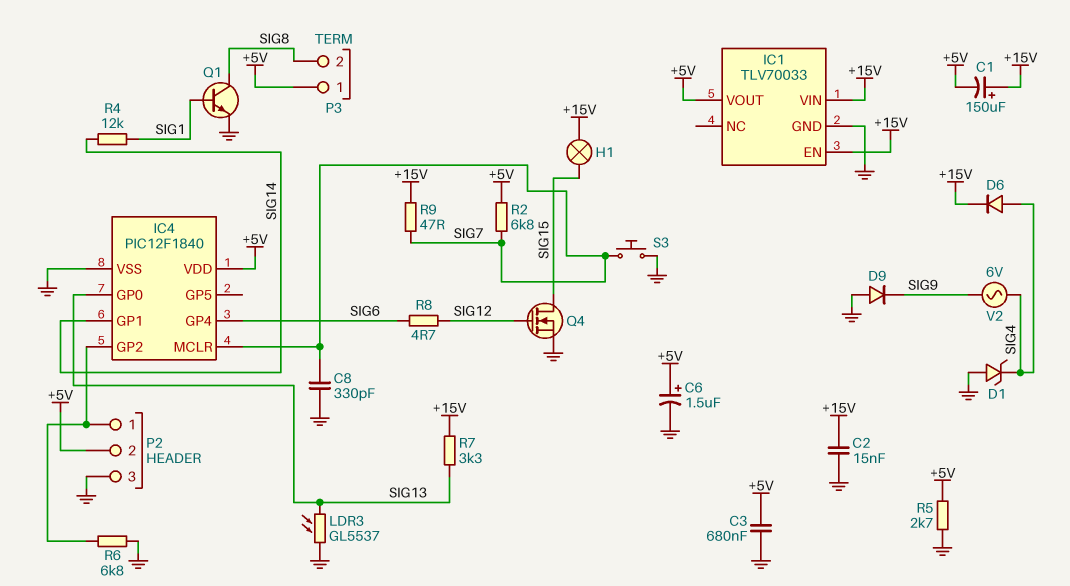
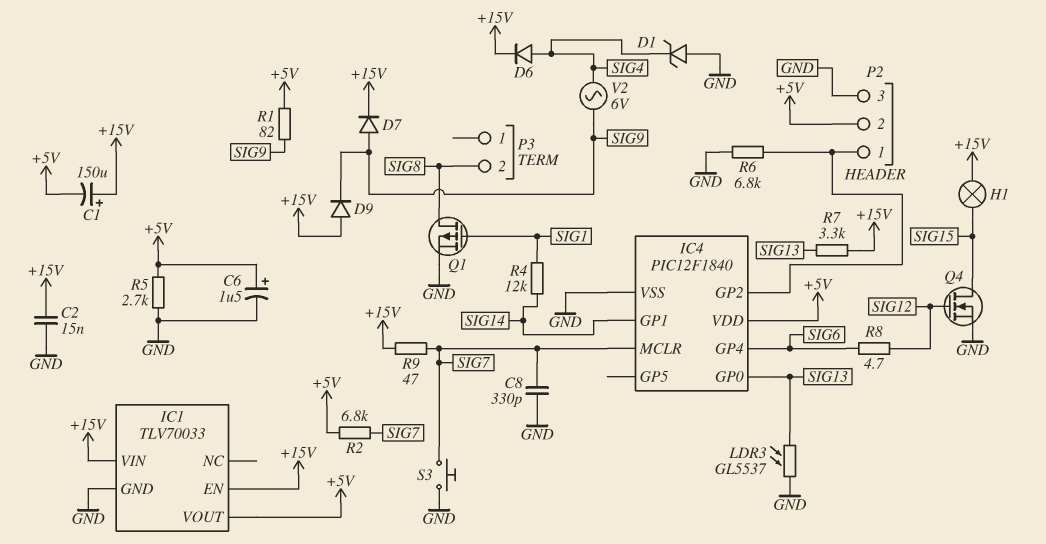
C3: 680nF (+5V, GND) -> none
D7: none -> diode (A SIG9, K +15V)
D9: diode (A GND, K SIG9) -> diode (A +15V, K SIG9)
P3 pin 1: +5V -> none
Q1: NPN (B SIG1, C SIG8, E GND) -> PMOS (G SIG1, D SIG8, S GND)
R1: none -> 82 (+5V, SIG9)

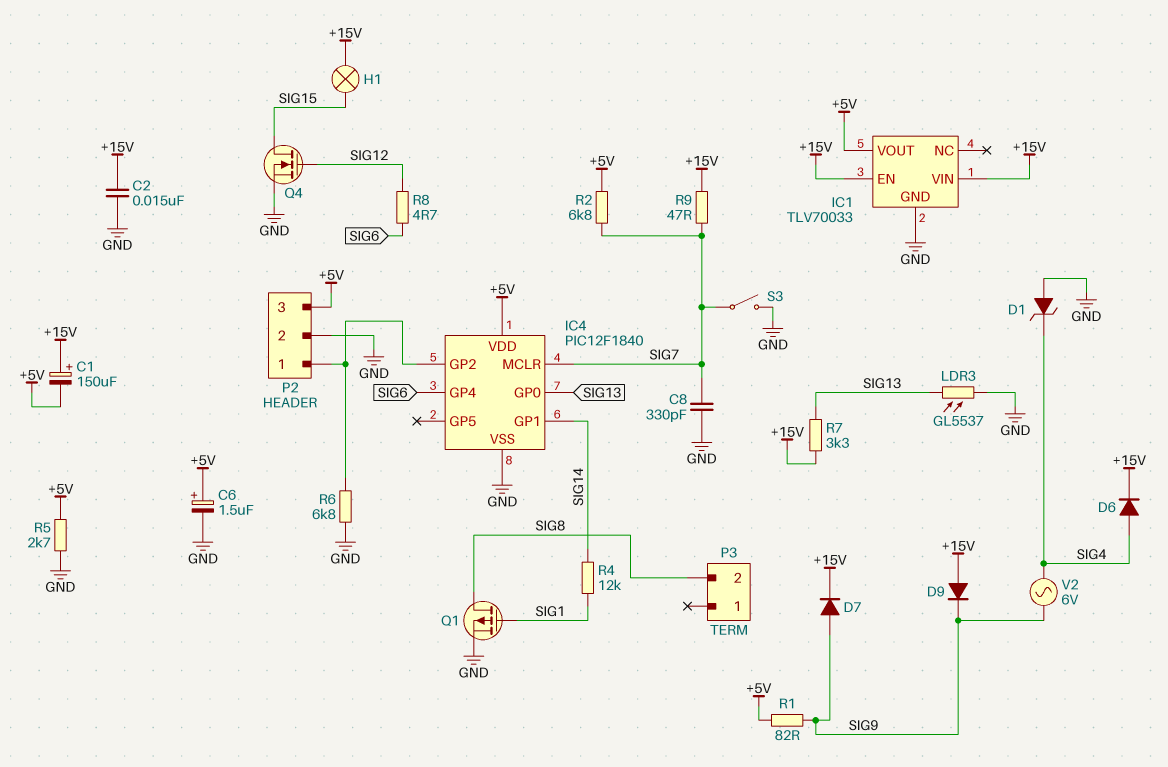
P2 pin 2: +5V -> GND
P2 pin 3: GND -> +5V
S3: button (GND, SIG7) -> switch (GND, SIG7)

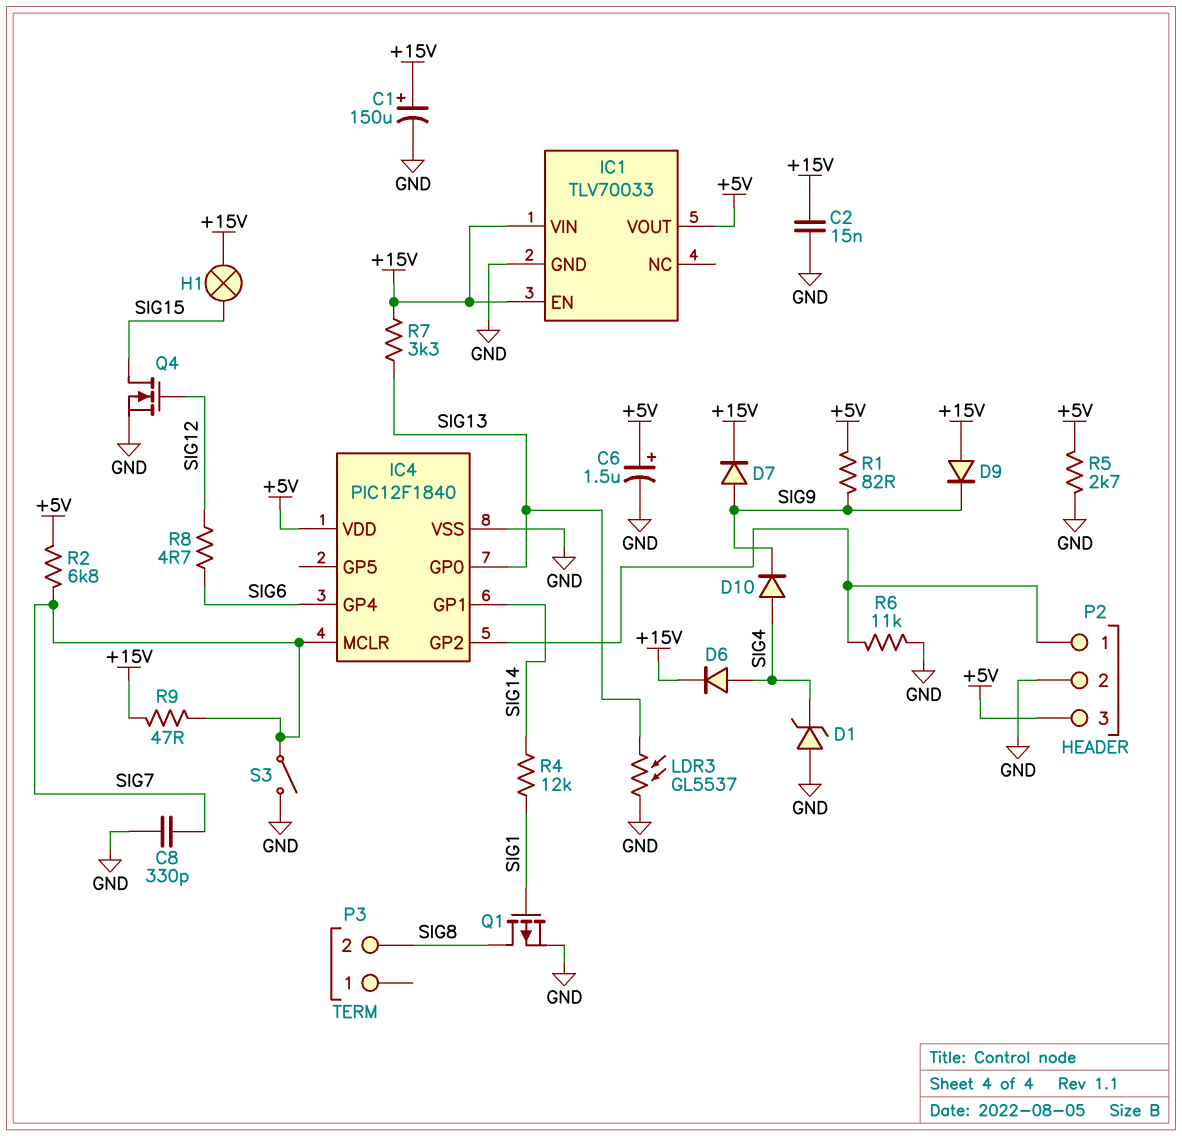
C1: 150uF (plus +15V, minus +5V) -> 150uF (plus +15V, minus GND)
D10: none -> diode (A SIG4, K SIG9)
R6: 6.8k (GND, IC4/GP2) -> 11k (GND, IC4/GP2)
V2: AC 6V (SIG4, SIG9) -> none

